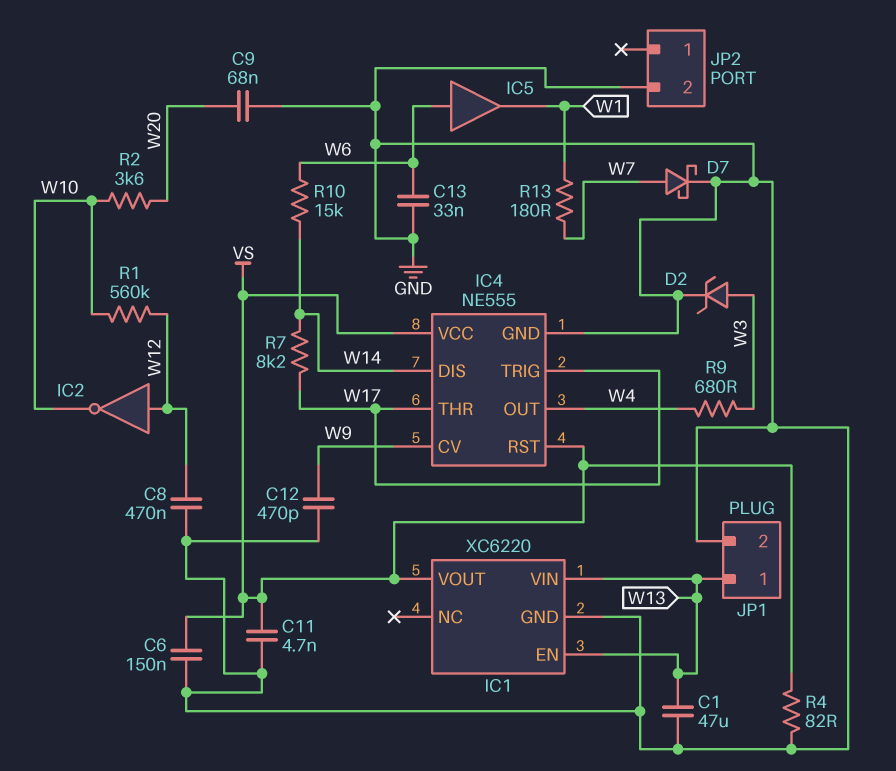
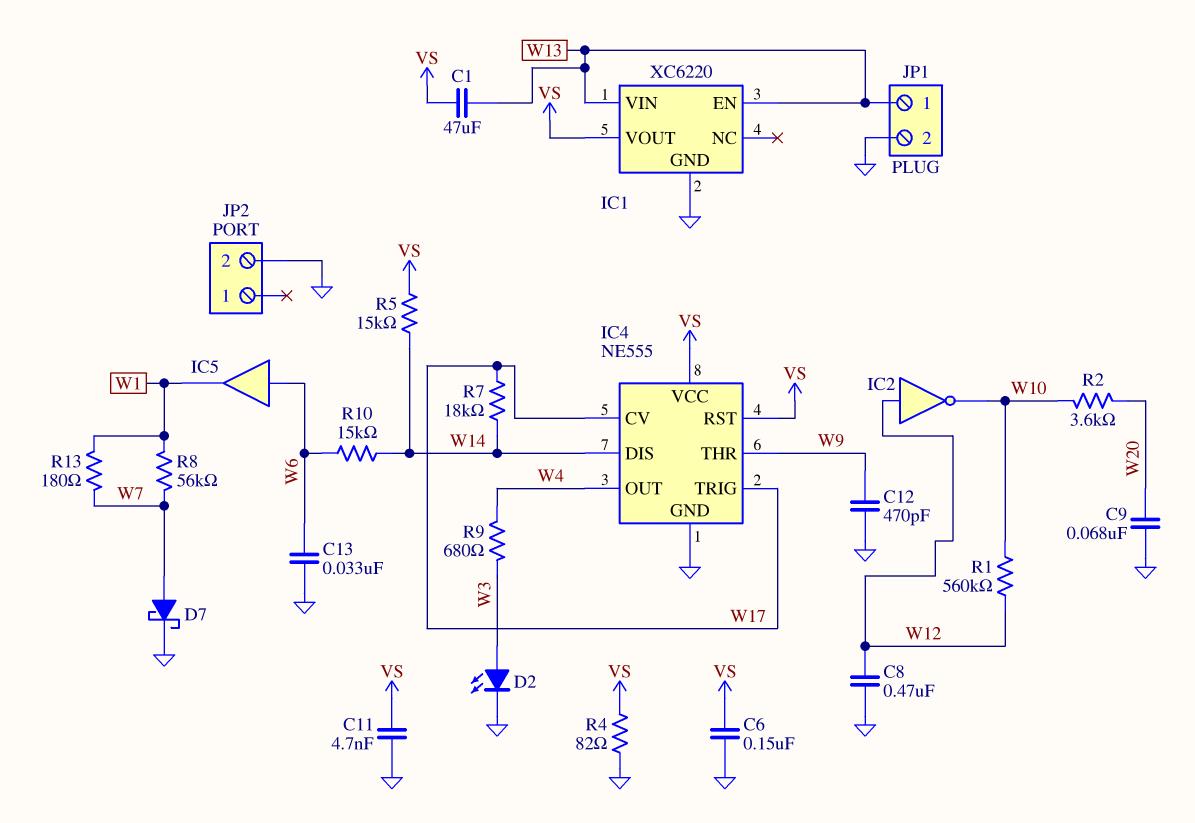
C1: 47uF (GND, W13) -> 47uF (VS, W13)
D2: zener (A W3, K GND) -> LED (A W3, K GND)
IC4 pin CV: W9 -> W17
IC4 pin THR: W17 -> W9
R5: none -> 15k (VS, W14)
R7: 8.2k (W14, W17) -> 18k (W14, W17)
R8: none -> 56k (W1, W7)

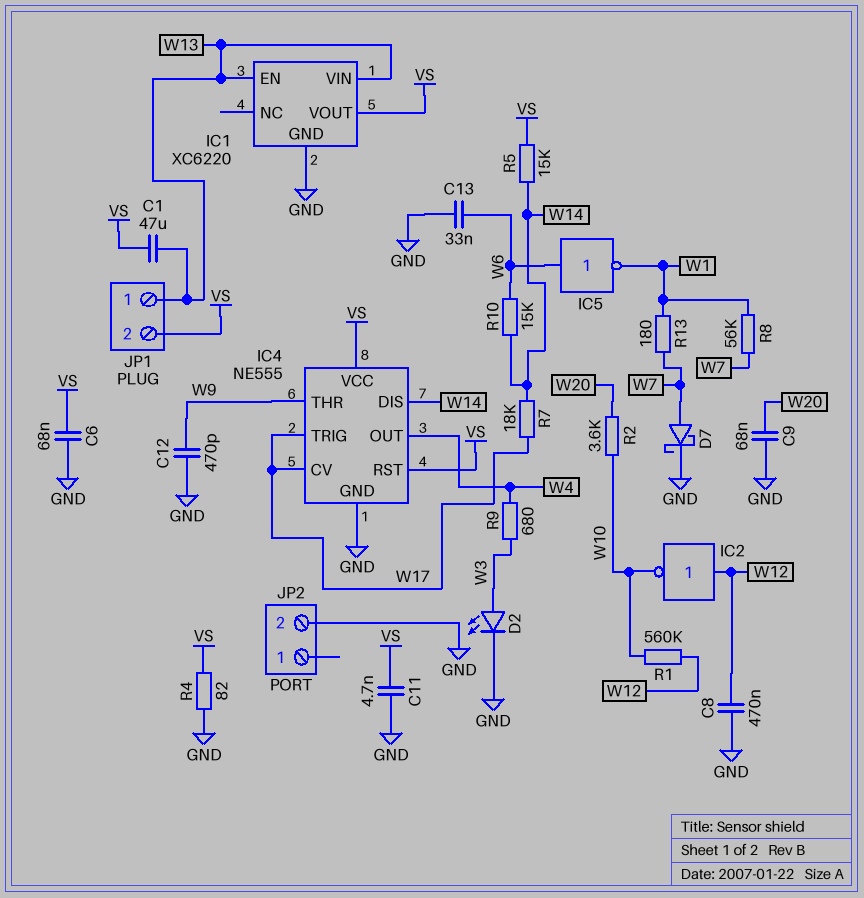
C6: 150nF (GND, VS) -> 68nF (GND, VS)
IC5: buffer (in W6, out W1) -> NOT (in W6, out W1)
JP1 pin 2: GND -> VS

